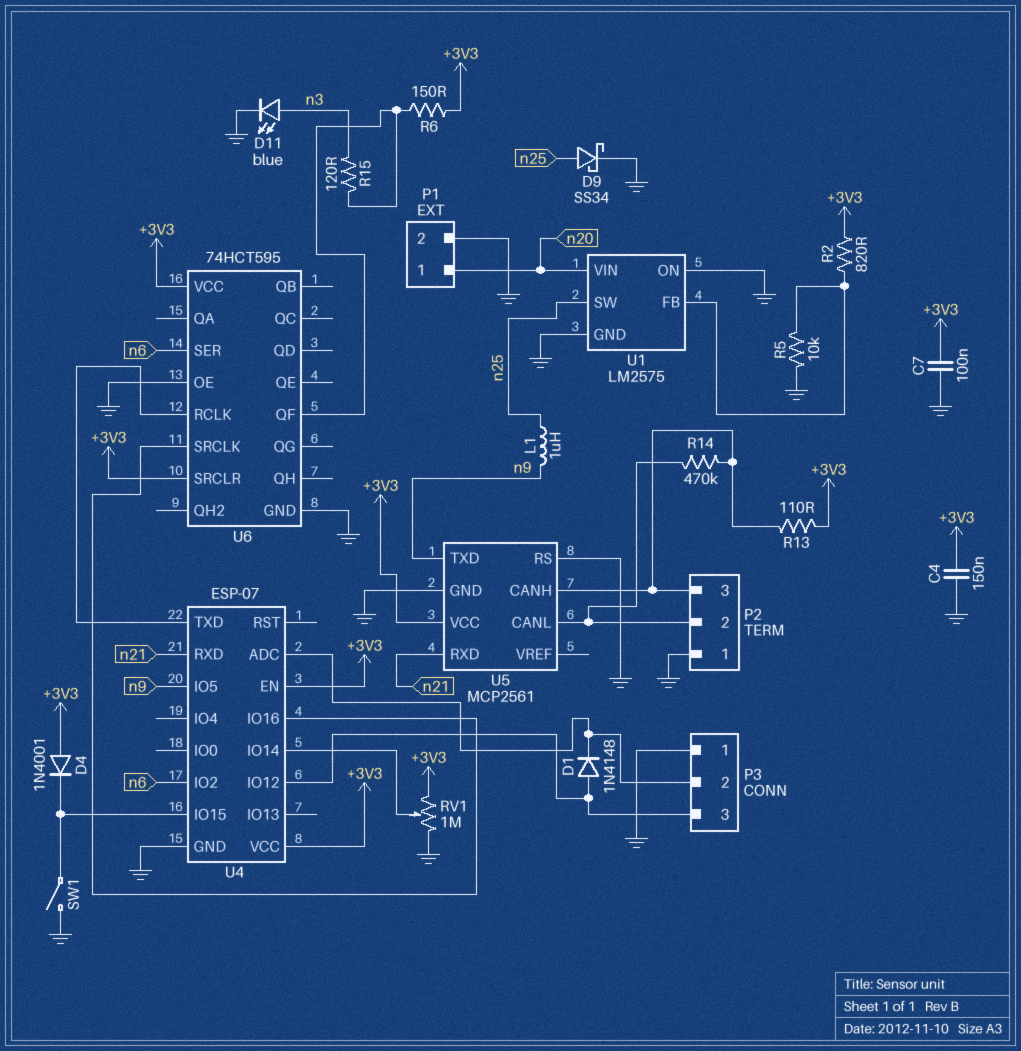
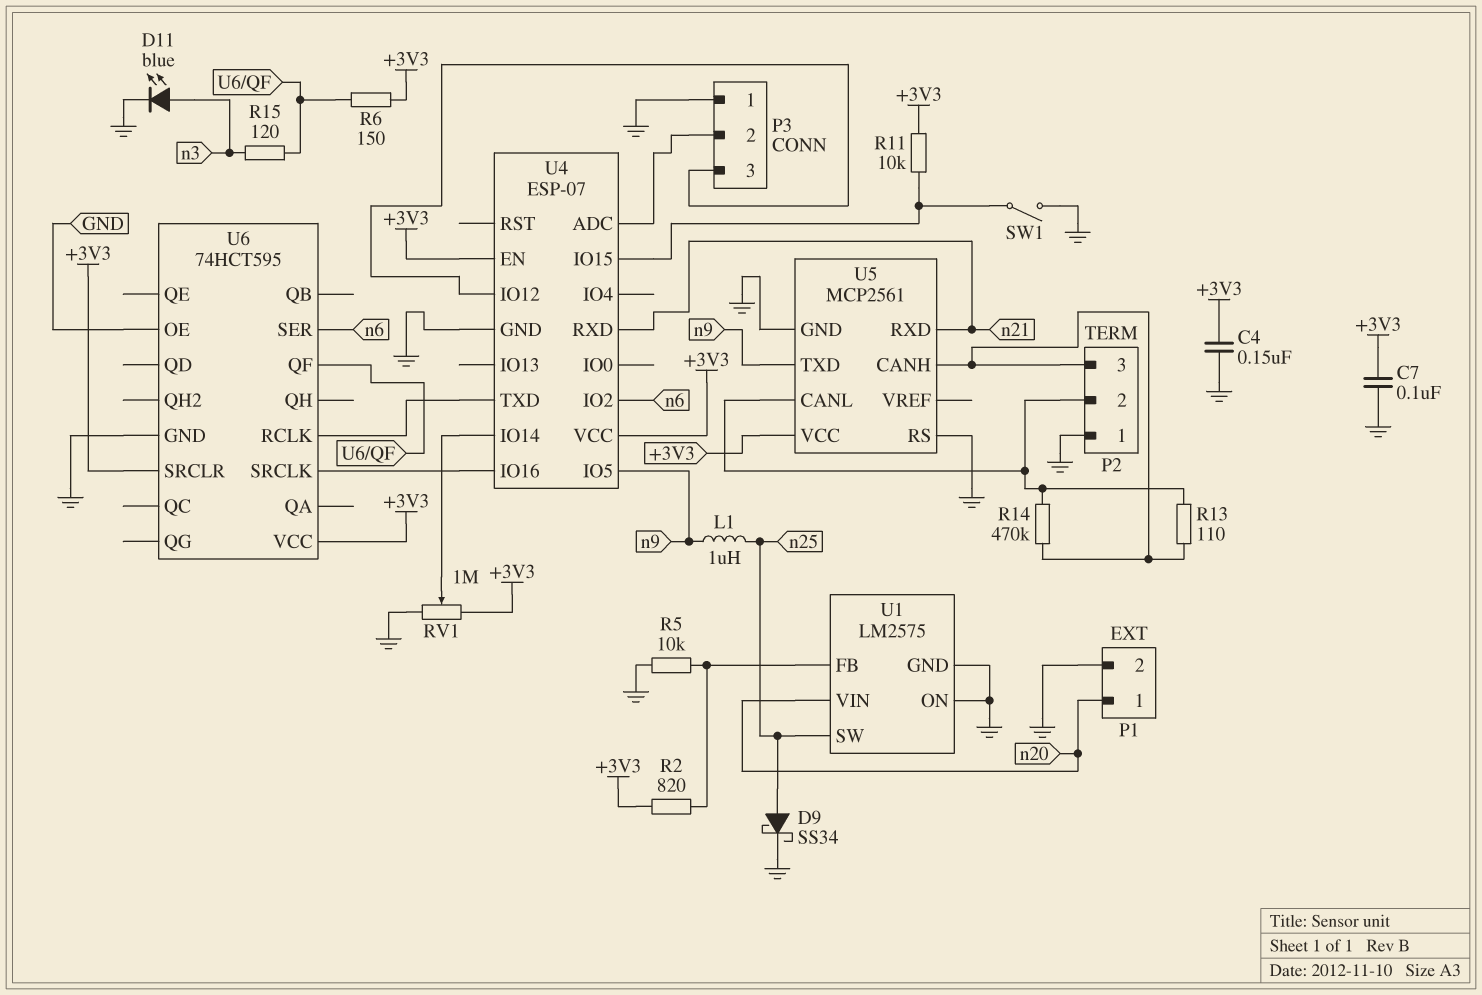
D1: diode 1N4148 (A P3/3, K P3/2) -> none
D4: diode 1N4001 (A +3V3, K U4/IO15) -> none
R11: none -> 10k (+3V3, U4/IO15)
R13: 110 (+3V3, P2/3) -> 110 (P2/2, P2/3)

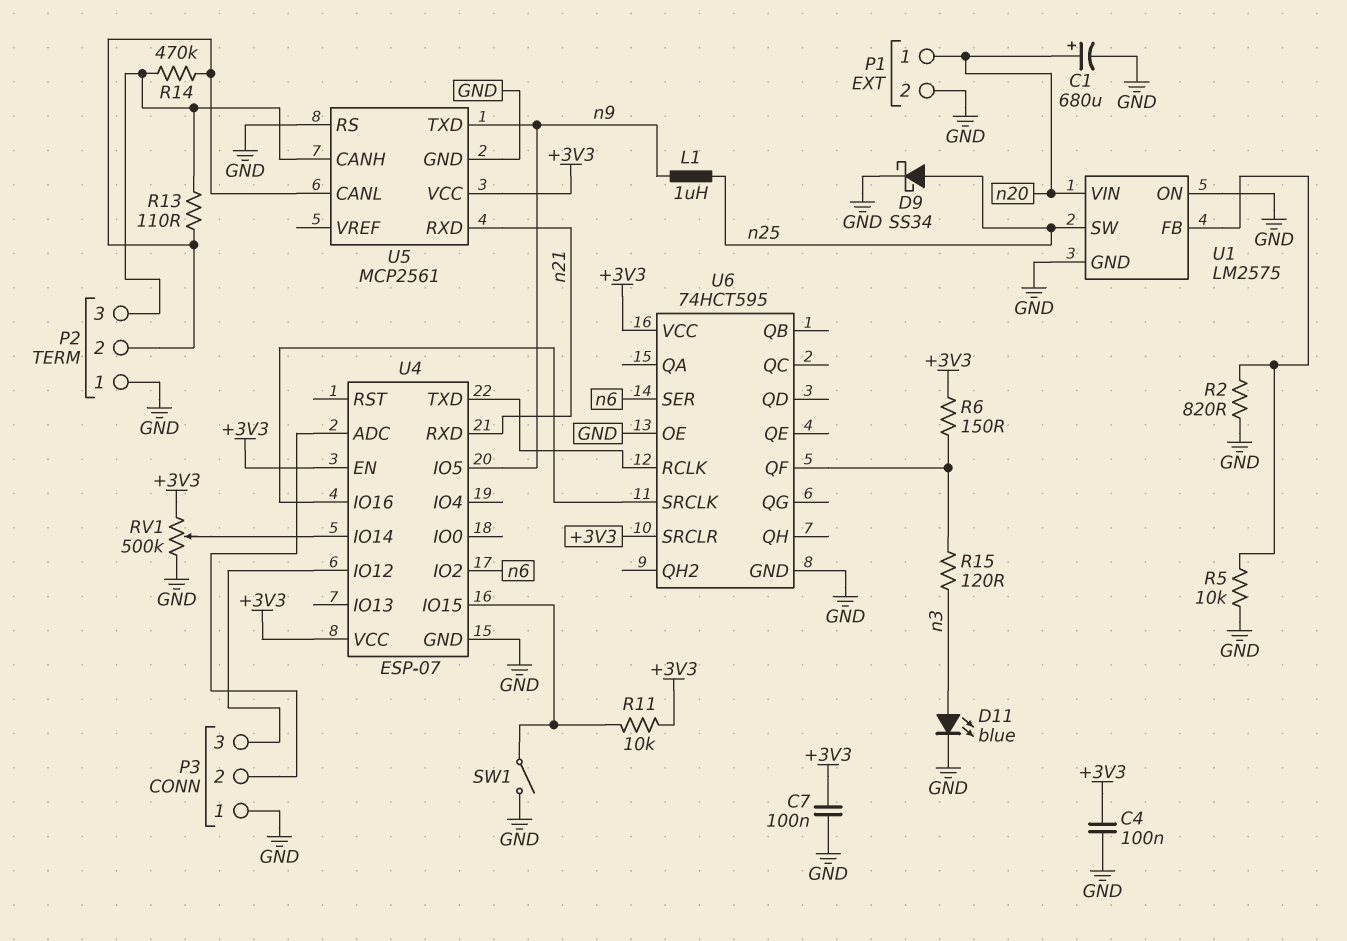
C1: none -> 680uF (plus n20, minus GND)
C4: 150nF (+3V3, GND) -> 100nF (+3V3, GND)
R2: 820 (+3V3, U1/FB) -> 820 (GND, U1/FB)
RV1: 1M (+3V3, GND, wiper U4/IO14) -> 500k (+3V3, GND, wiper U4/IO14)

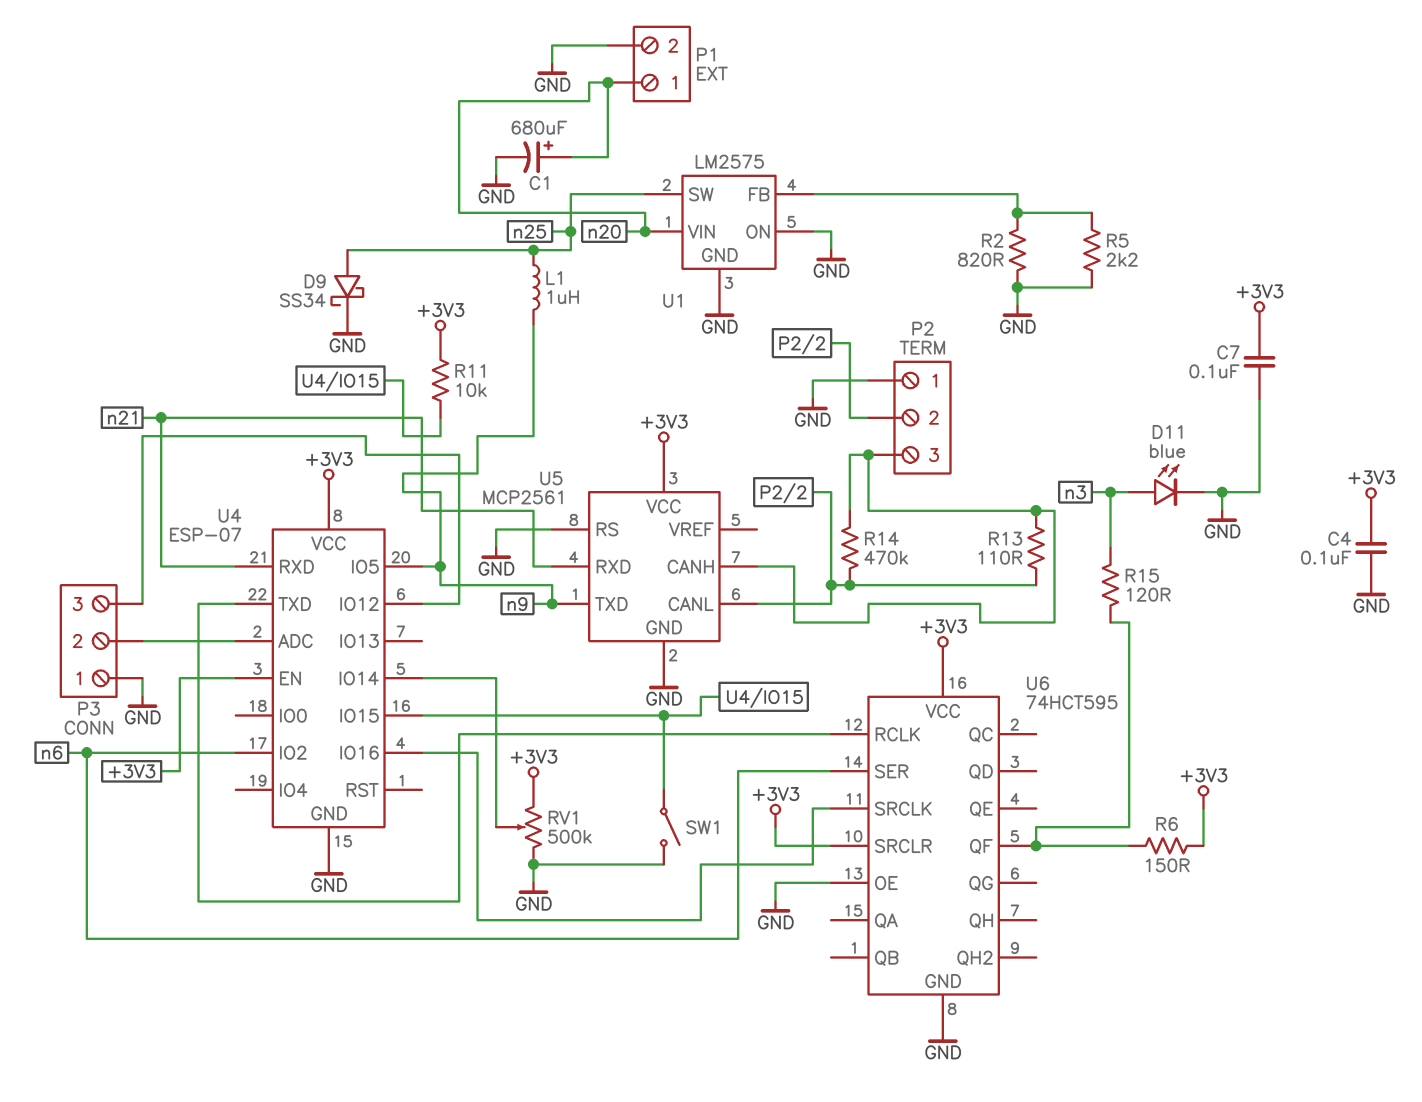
R5: 10k (GND, U1/FB) -> 2.2k (GND, U1/FB)

